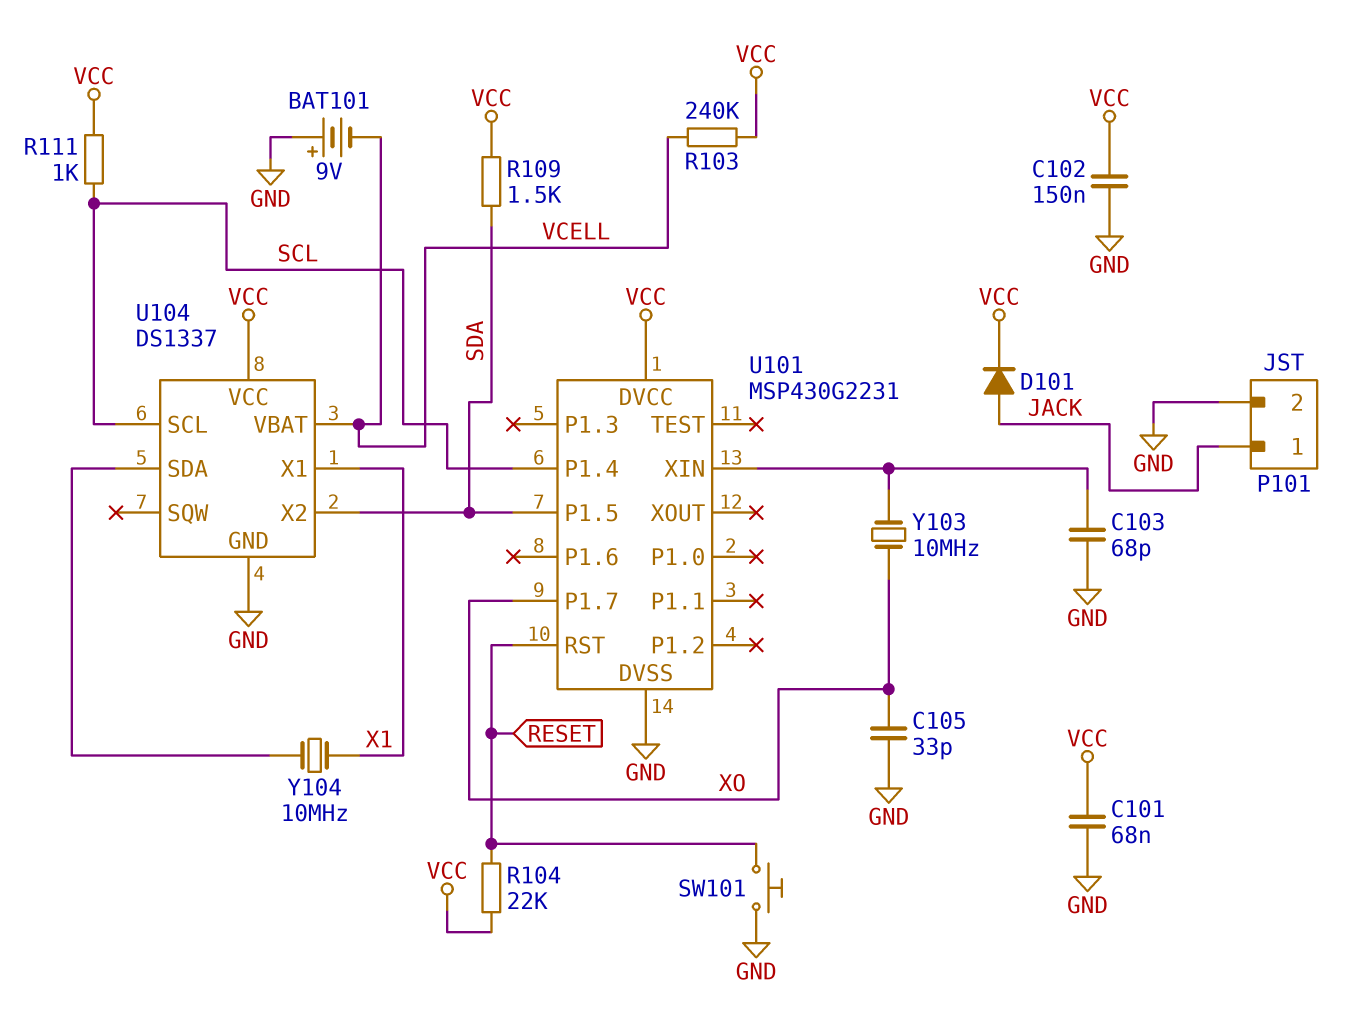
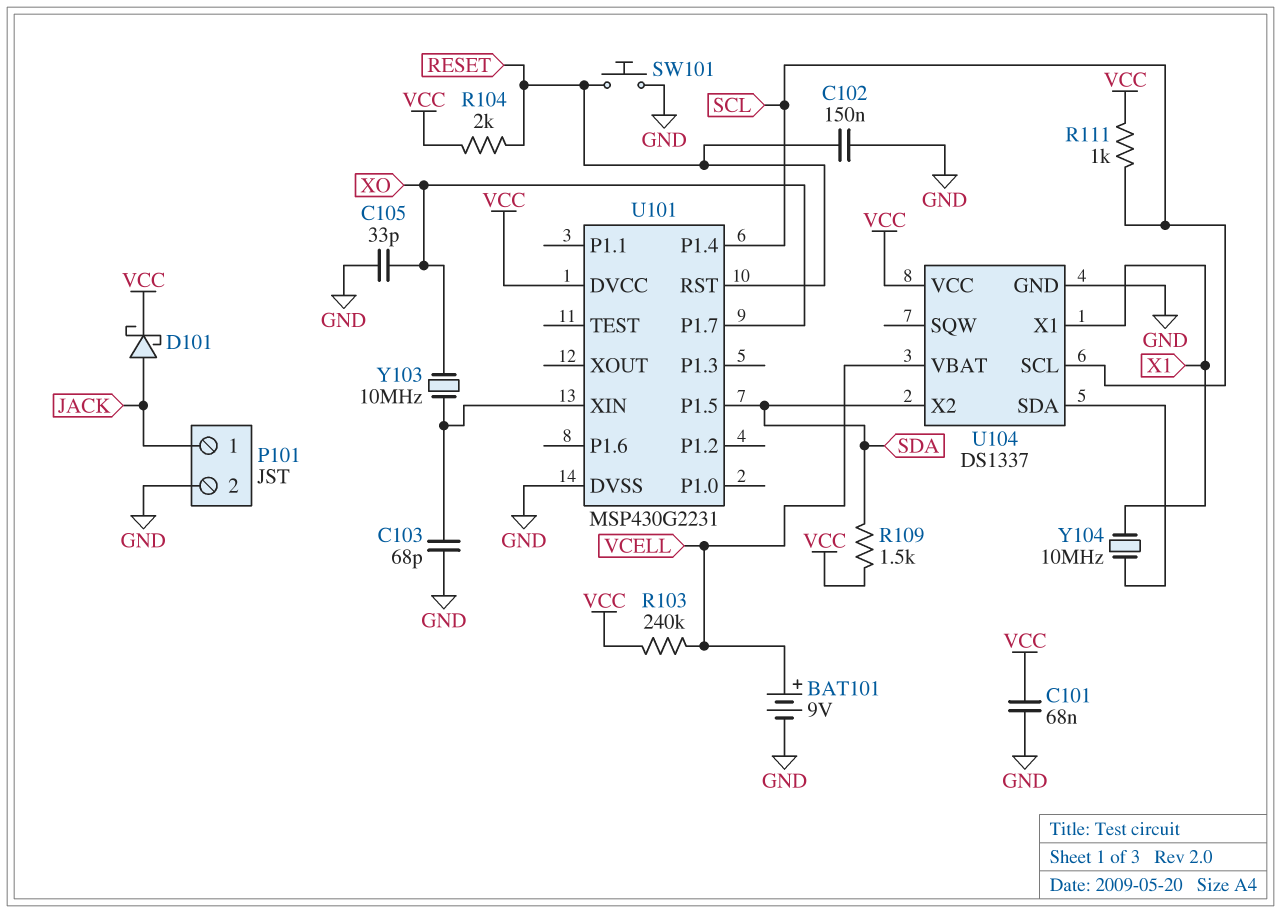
BAT101: 9V (plus GND, minus VCELL) -> 9V (plus VCELL, minus GND)
C102: 150nF (GND, VCC) -> 150nF (GND, RESET)
D101: diode (A JACK, K VCC) -> schottky (A JACK, K VCC)
R104: 22k (RESET, VCC) -> 2k (RESET, VCC)

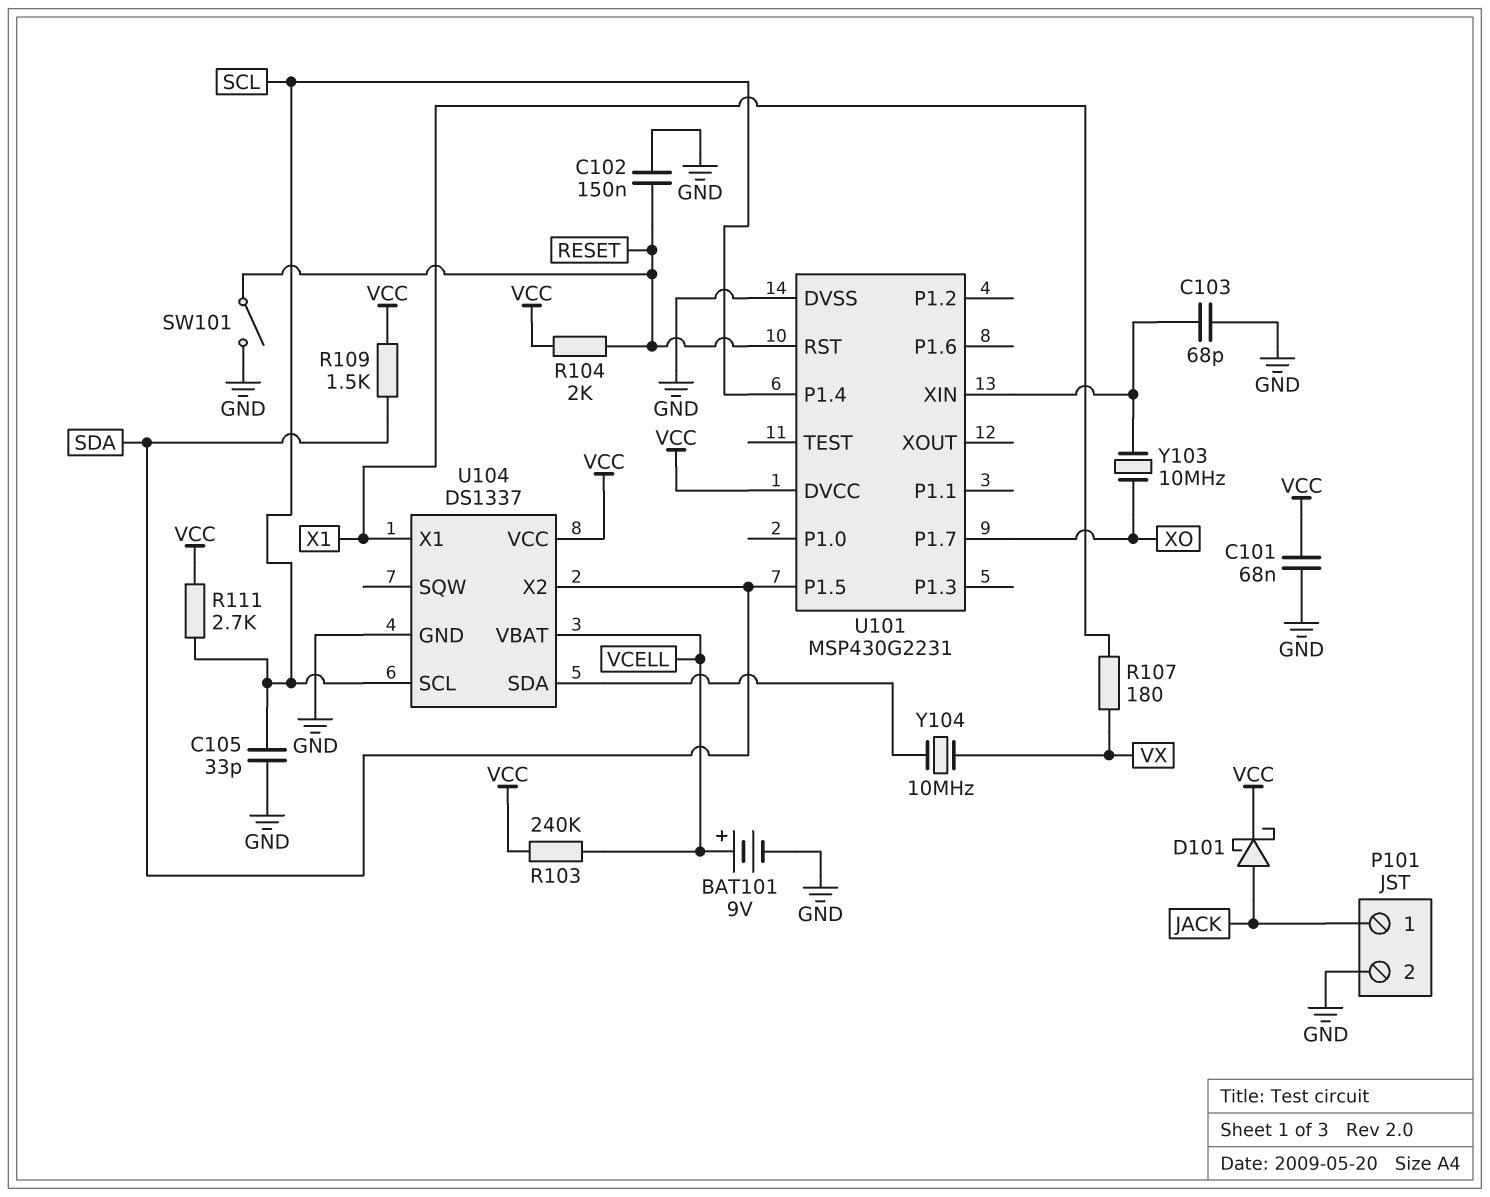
C105: 33pF (GND, XO) -> 33pF (GND, SCL)
R107: none -> 180 (VX, X1)
R111: 1k (SCL, VCC) -> 2.7k (SCL, VCC)
SW101: button (GND, RESET) -> switch (GND, RESET)
Y104: 10MHz (U104/SDA, X1) -> 10MHz (U104/SDA, VX)

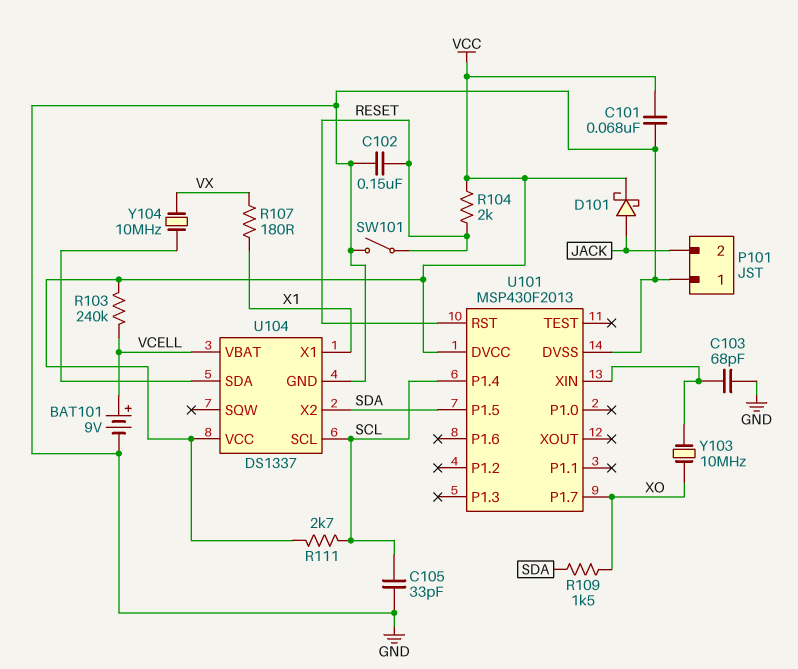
P101 pin 1: JACK -> GND
P101 pin 2: GND -> JACK
R109: 1.5k (SDA, VCC) -> 1.5k (SDA, XO)
U101: MSP430G2231 -> MSP430F2013

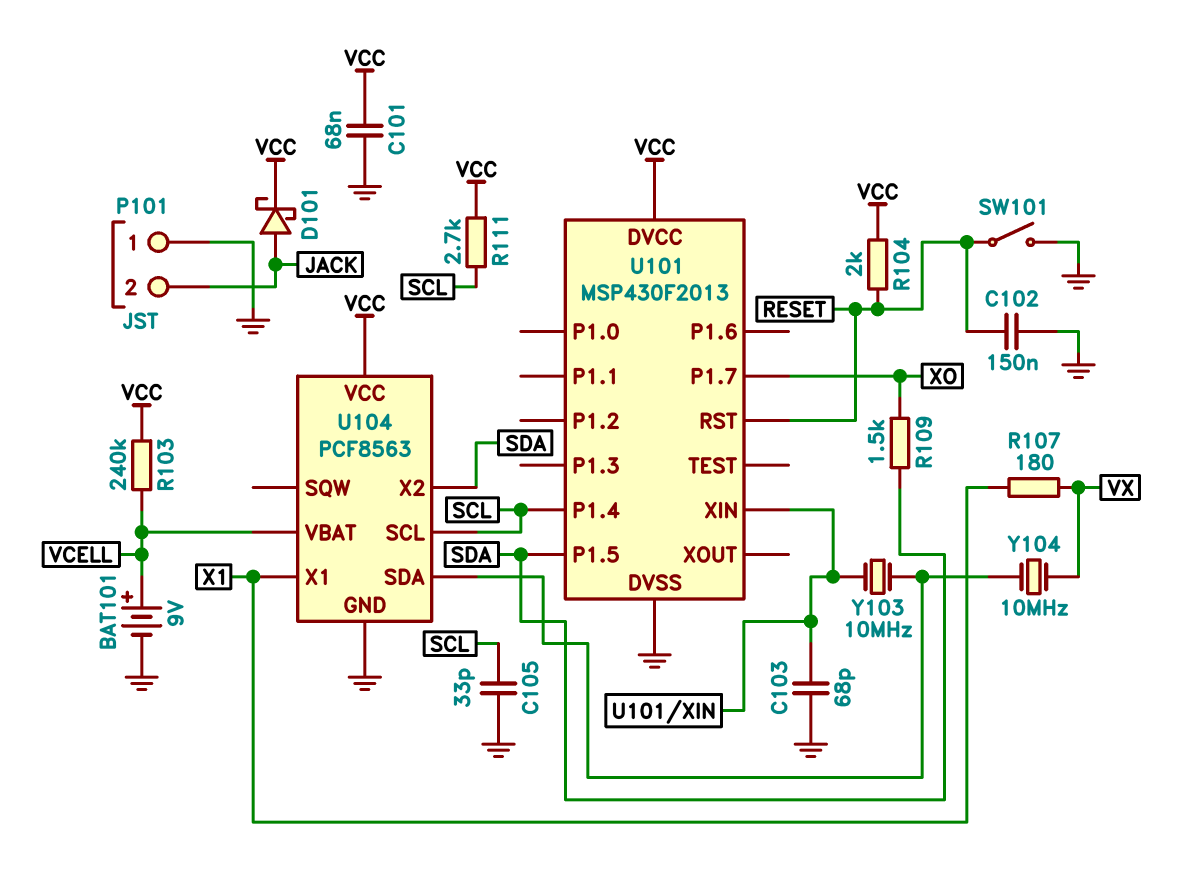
U104: DS1337 -> PCF8563
Y103: 10MHz (U101/XIN, XO) -> 10MHz (U101/XIN, U104/SDA)

